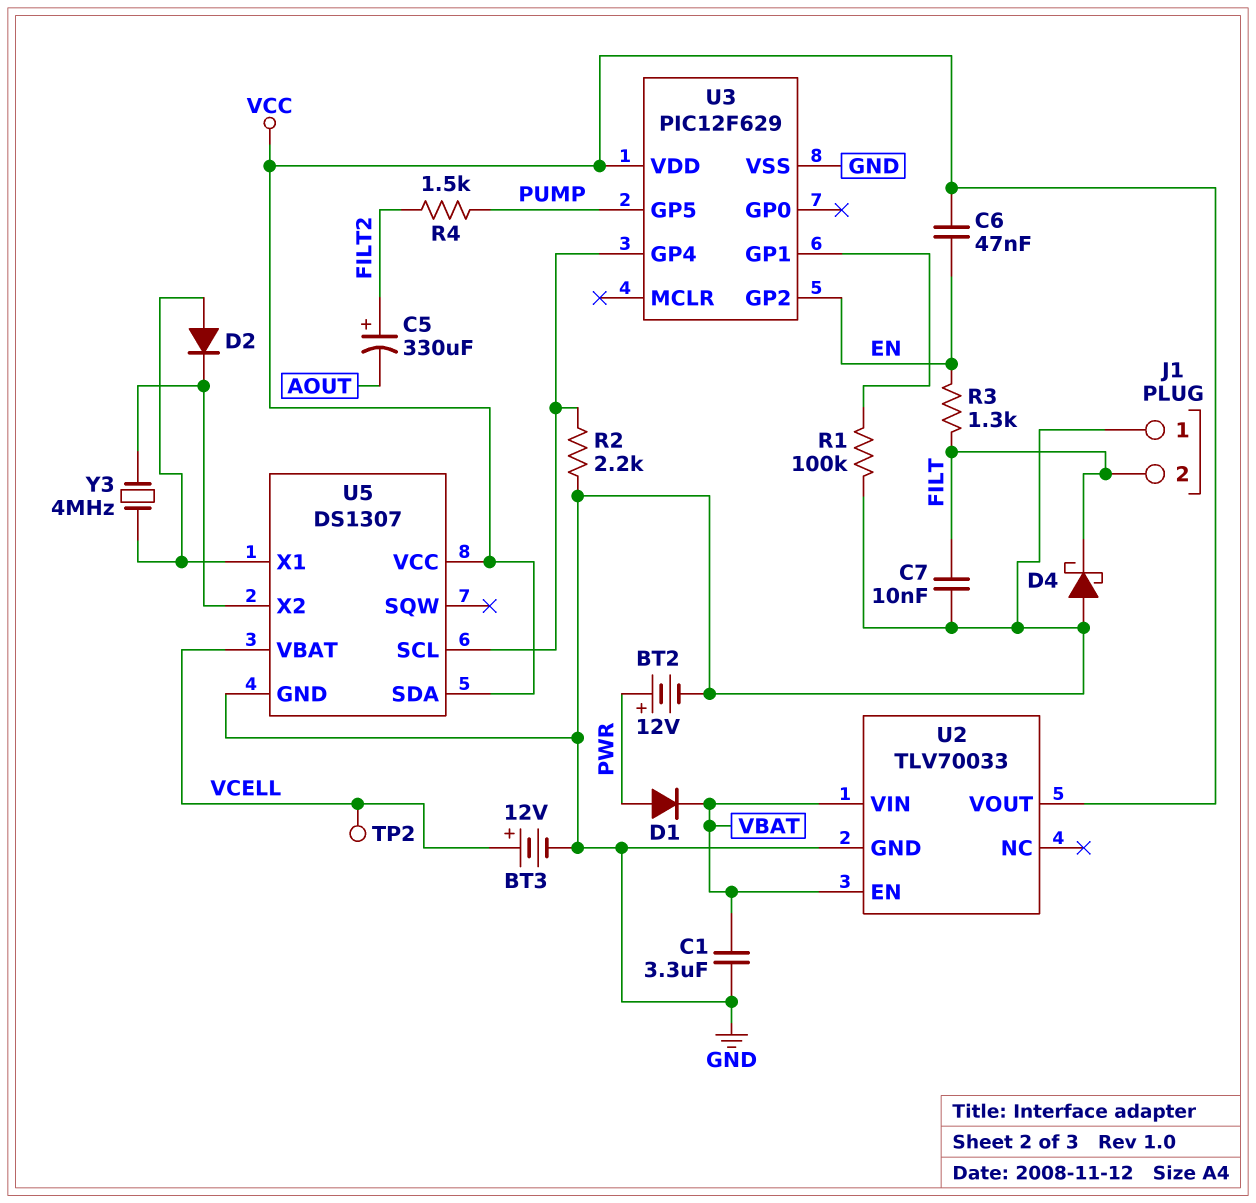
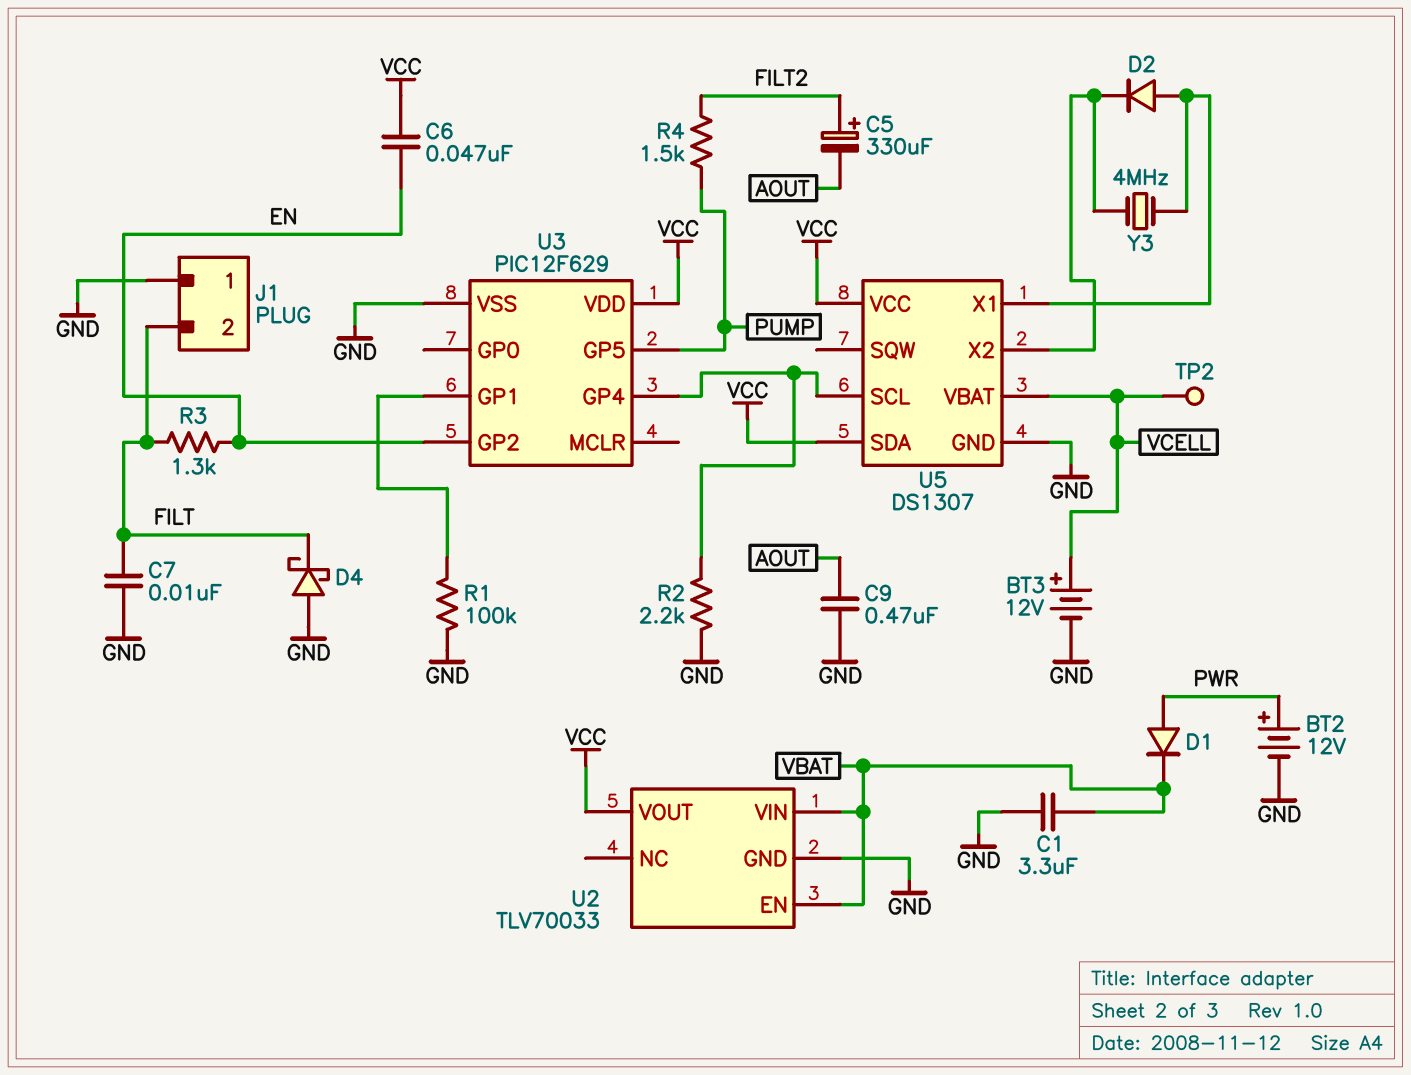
C9: none -> 470nF (AOUT, GND)

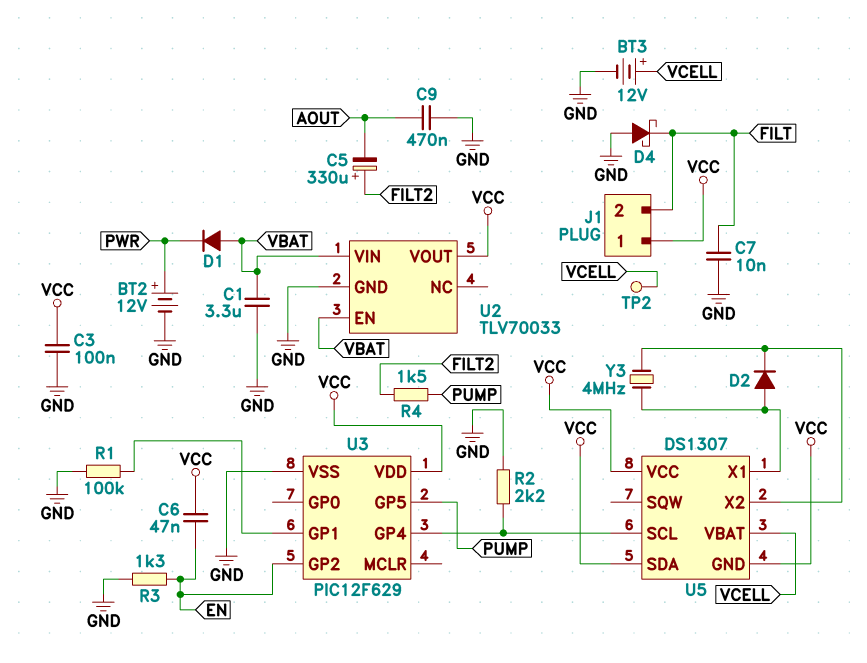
C3: none -> 100nF (GND, VCC)
D1: diode (A PWR, K VBAT) -> diode (A VBAT, K PWR)
J1 pin 1: GND -> VCC
R3: 1.3k (EN, FILT) -> 1.3k (EN, GND)
U5 pin GND: GND -> VCC

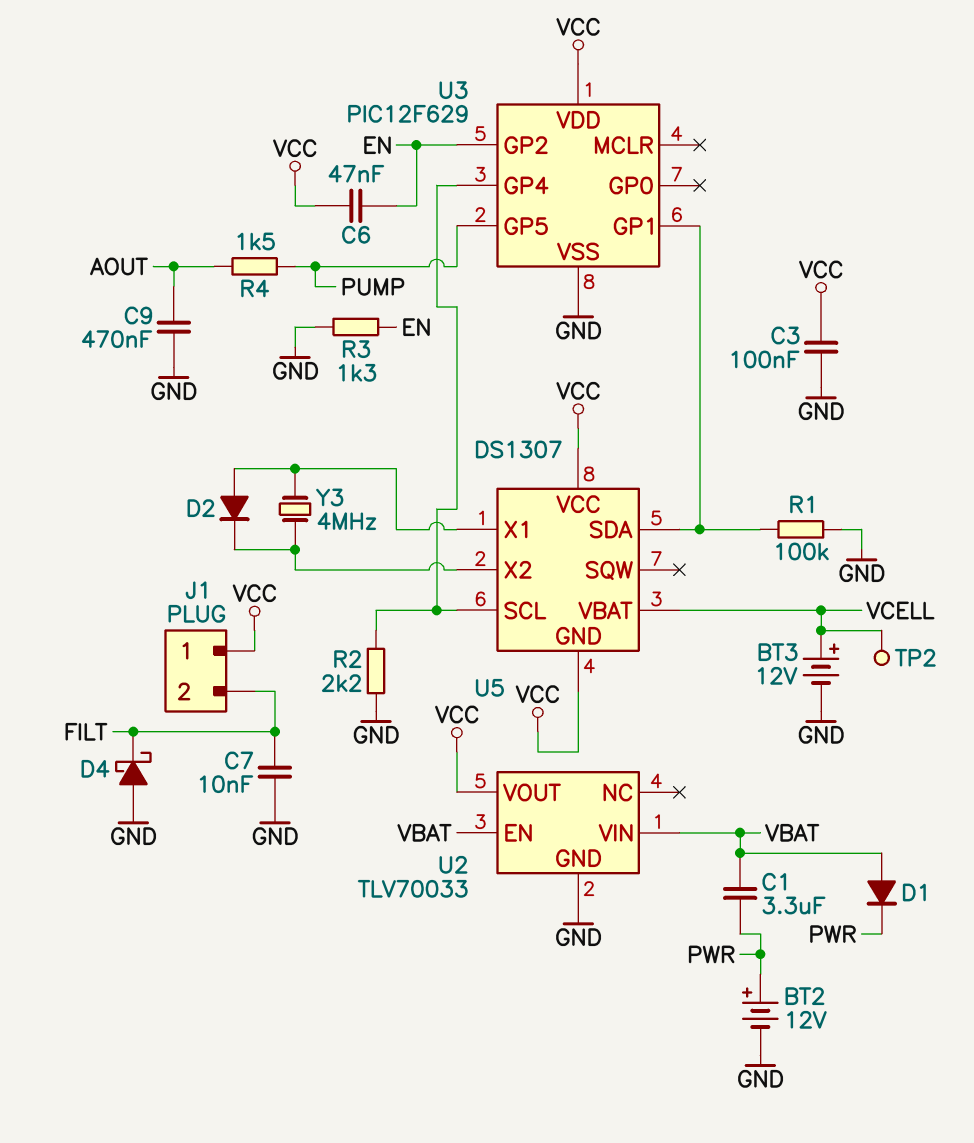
C1: 3.3uF (GND, VBAT) -> 3.3uF (PWR, VBAT)
C5: 330uF (plus FILT2, minus AOUT) -> none
R4: 1.5k (FILT2, PUMP) -> 1.5k (AOUT, PUMP)
U5 pin SDA: VCC -> U3/GP1

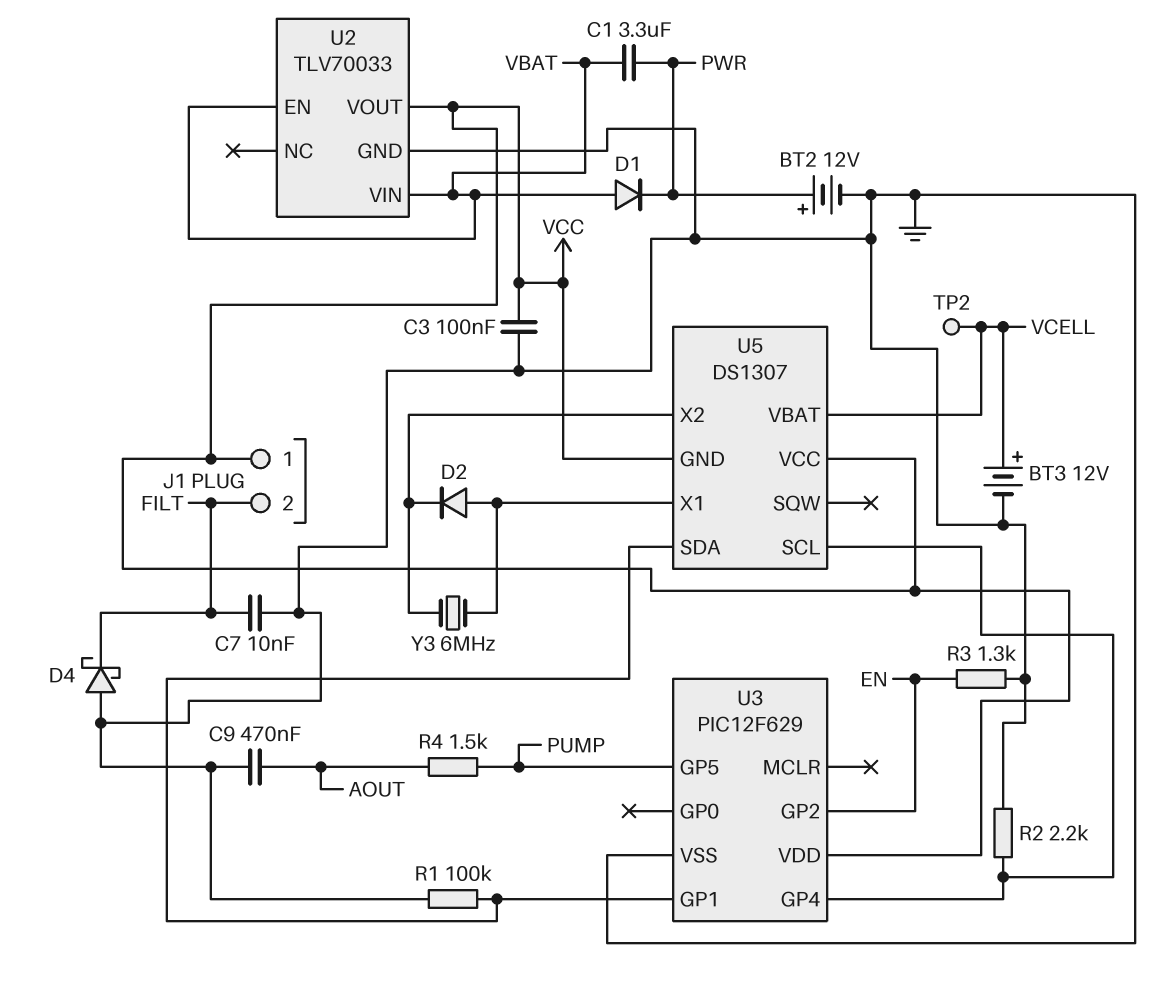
C6: 47nF (EN, VCC) -> none
Y3: 4MHz (U5/X1, U5/X2) -> 6MHz (U5/X1, U5/X2)

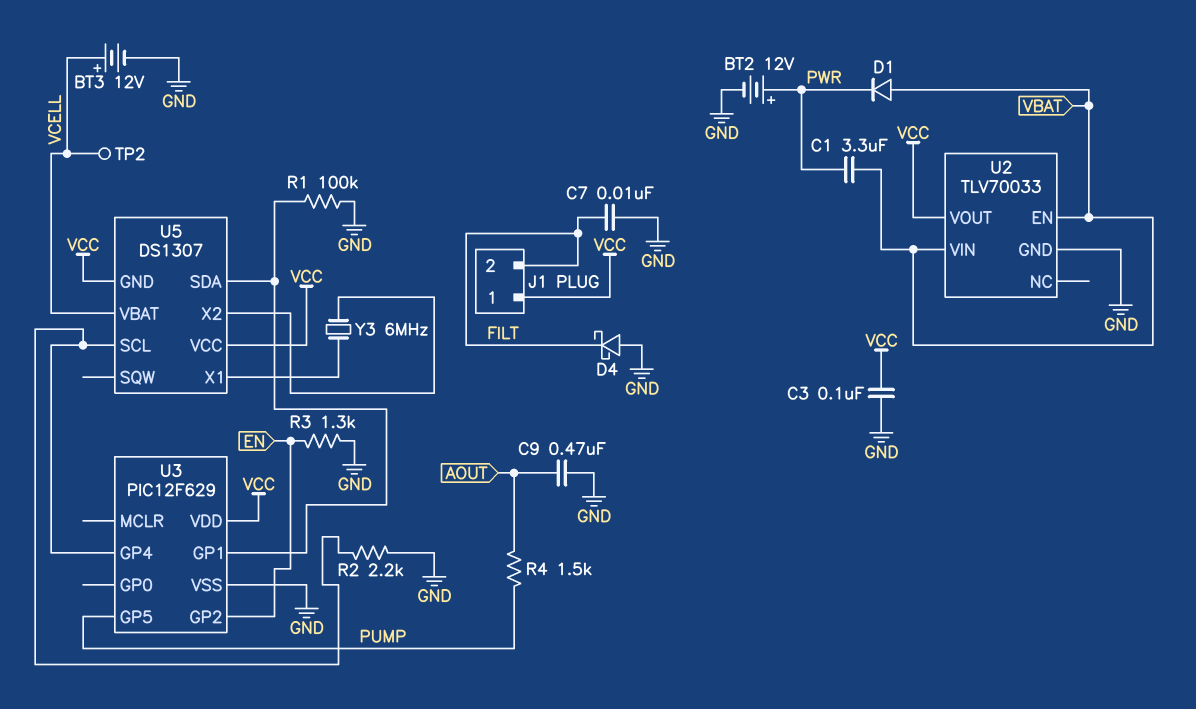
D2: diode (A U5/X1, K U5/X2) -> none

